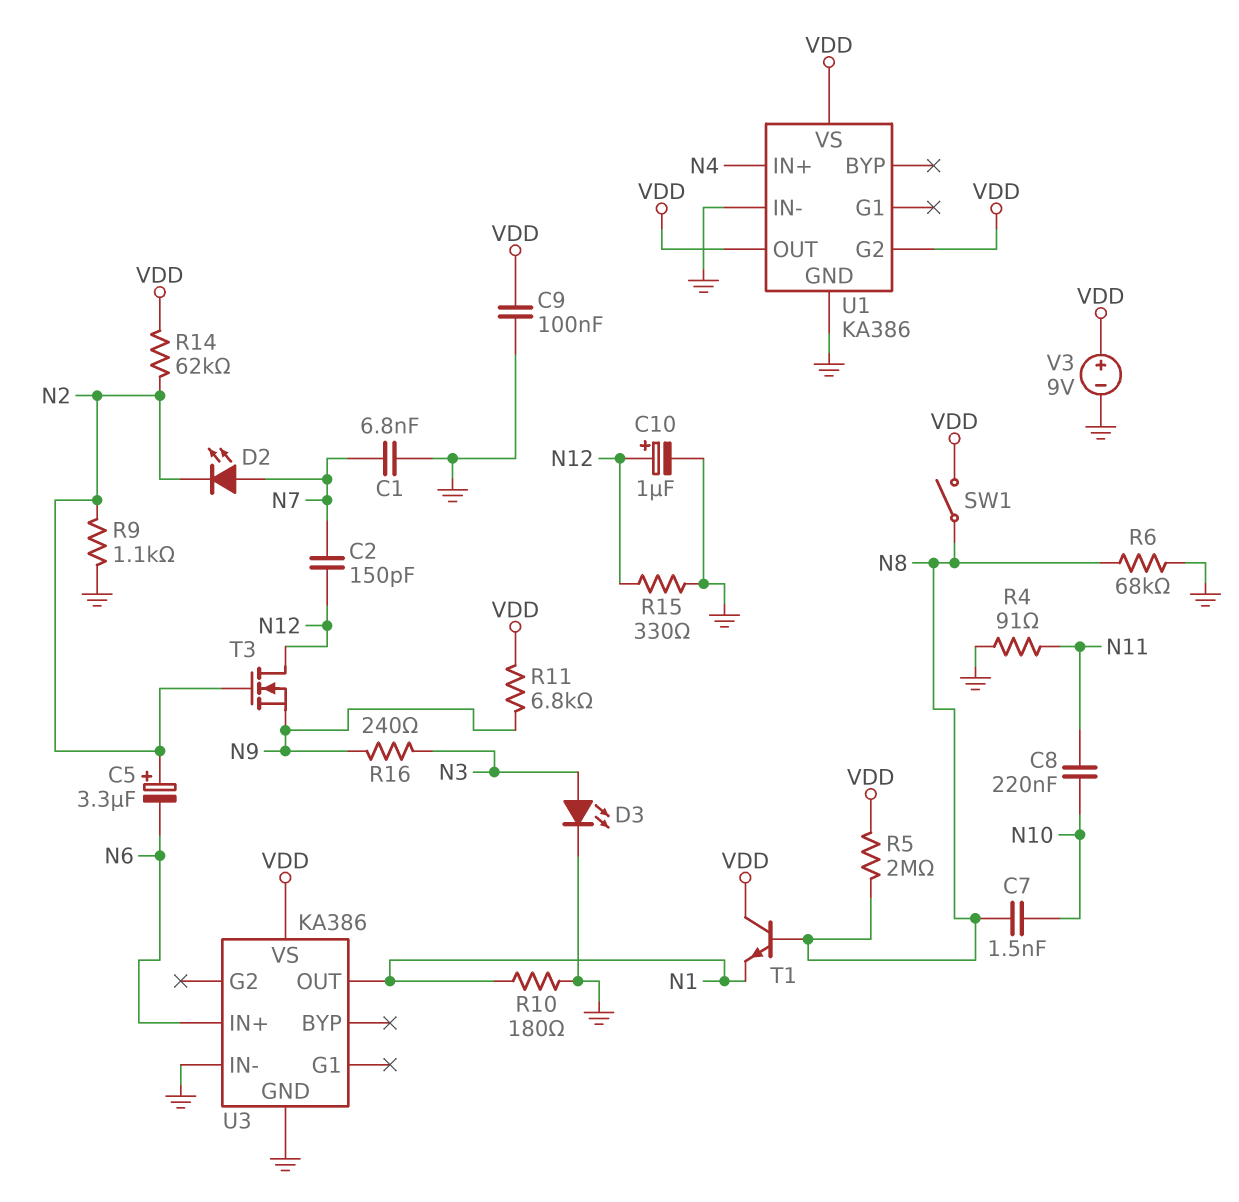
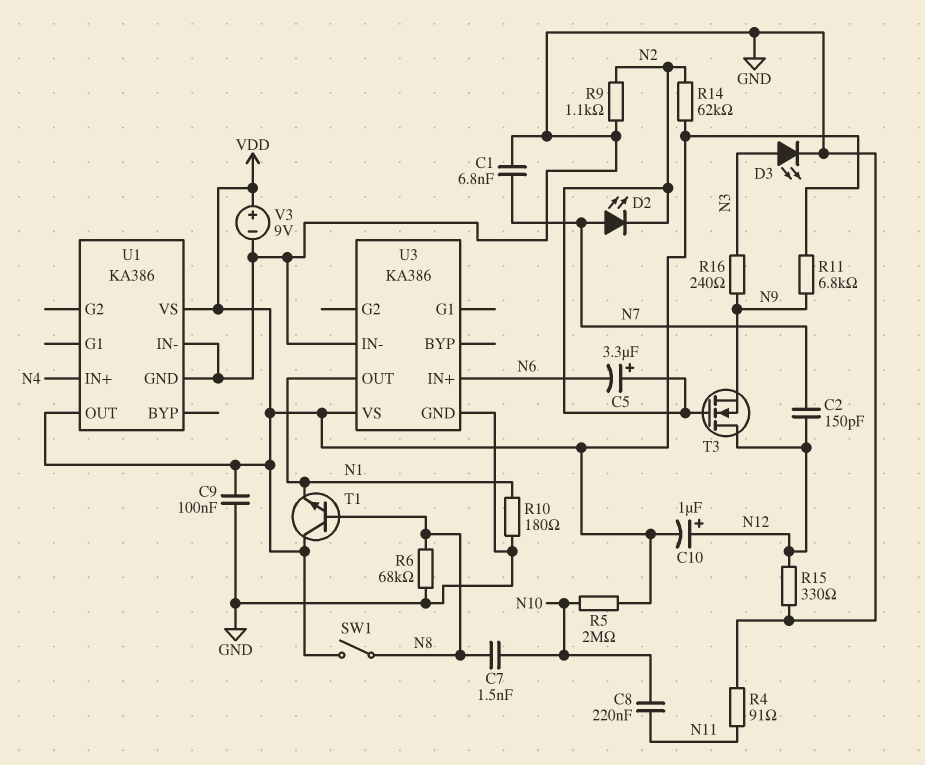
C10: 1uF (plus N12, minus GND) -> 1uF (plus N12, minus VDD)
R5: 2M (N8, VDD) -> 2M (N10, VDD)
U1 pin G2: VDD -> none

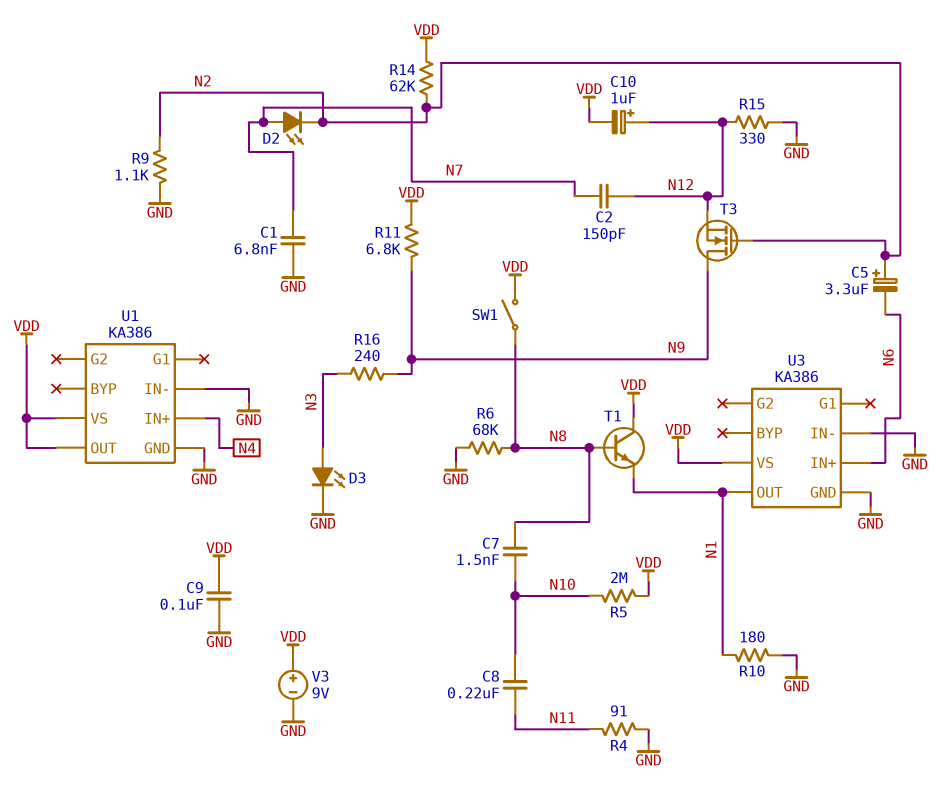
T3: NMOS (G N2, D N12, S N9) -> NMOS (G N2, D N9, S N12)

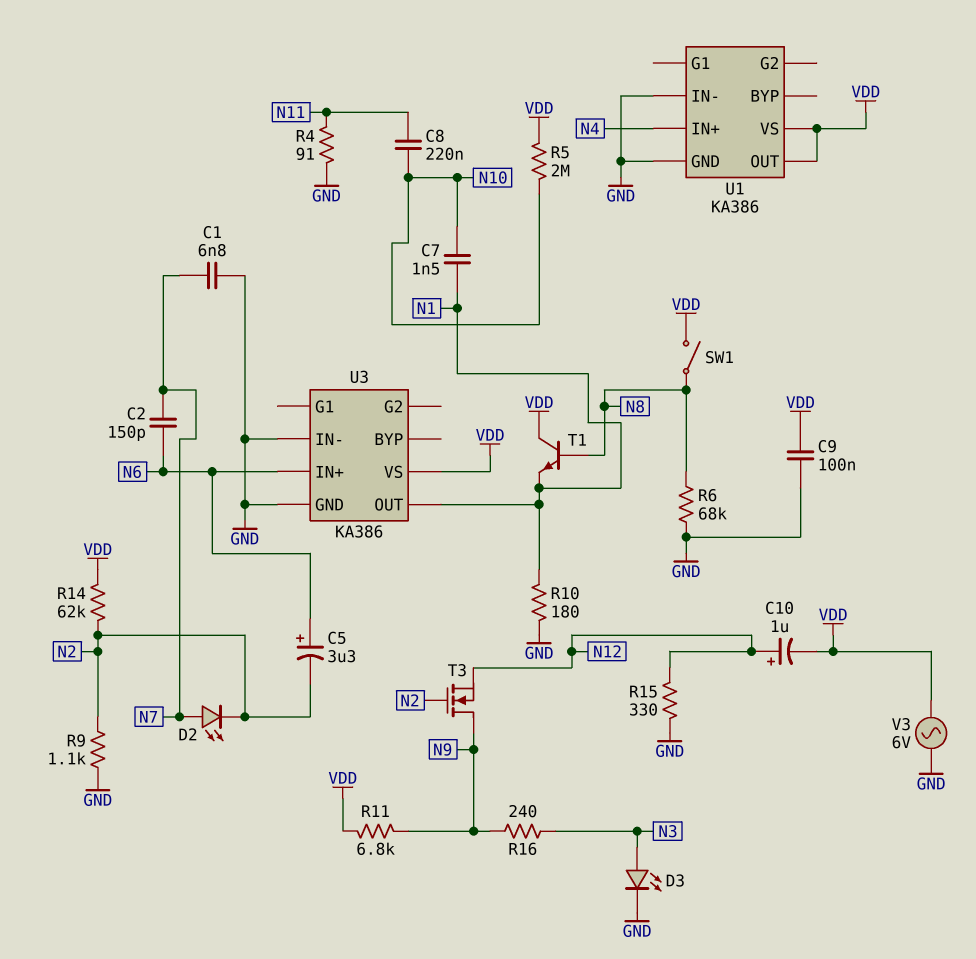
C2: 150pF (N7, N12) -> 150pF (N6, N7)
C5: 3.3uF (plus N2, minus N6) -> 3.3uF (plus N6, minus N2)
C7: 1.5nF (N8, N10) -> 1.5nF (N1, N10)
V3: 9V (plus VDD, minus GND) -> AC 6V (GND, VDD)

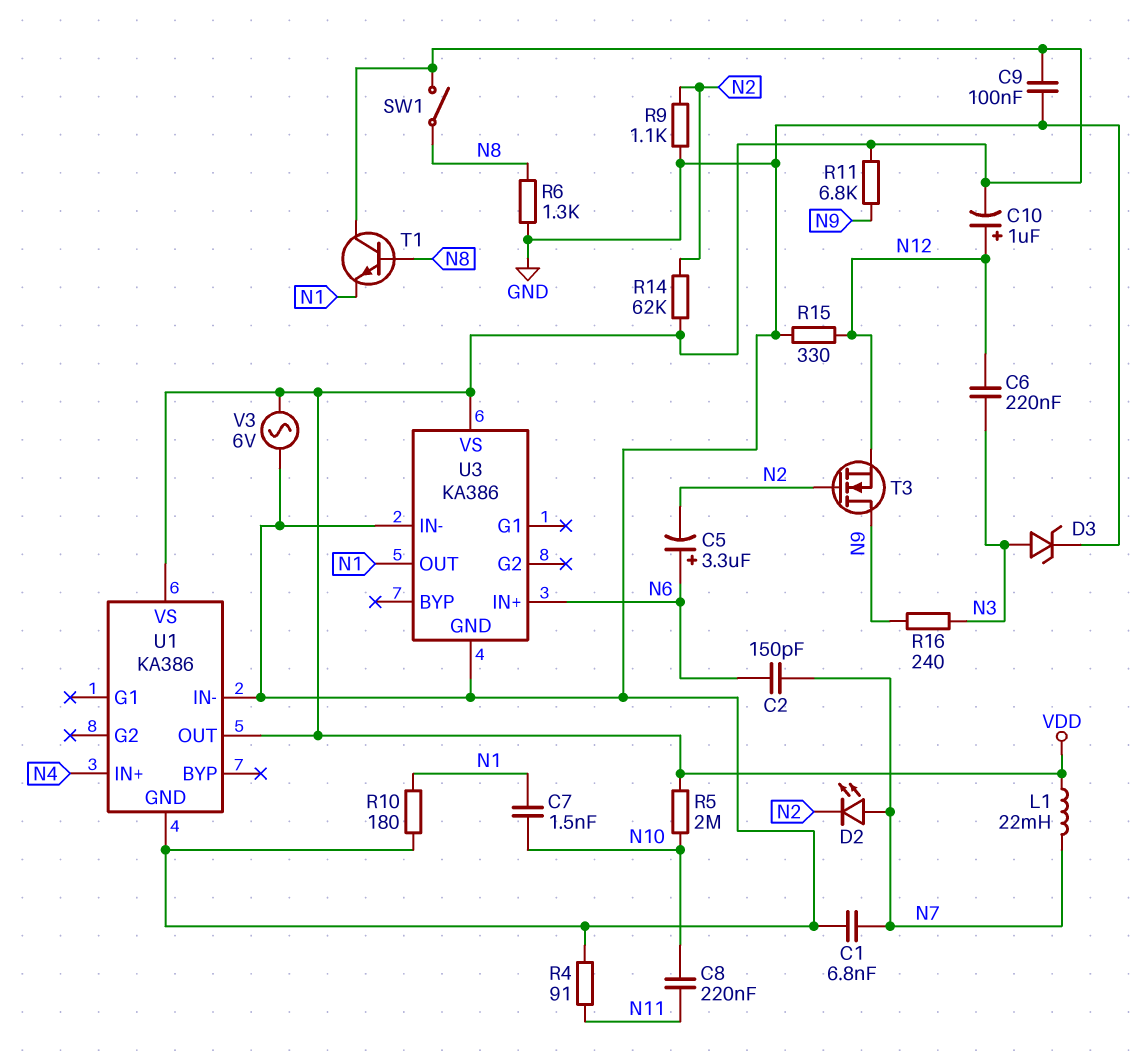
C6: none -> 220nF (N3, N12)
D3: LED (A N3, K GND) -> zener (A N3, K GND)
L1: none -> 22mH (N7, VDD)
R6: 68k (GND, N8) -> 1.3k (GND, N8)

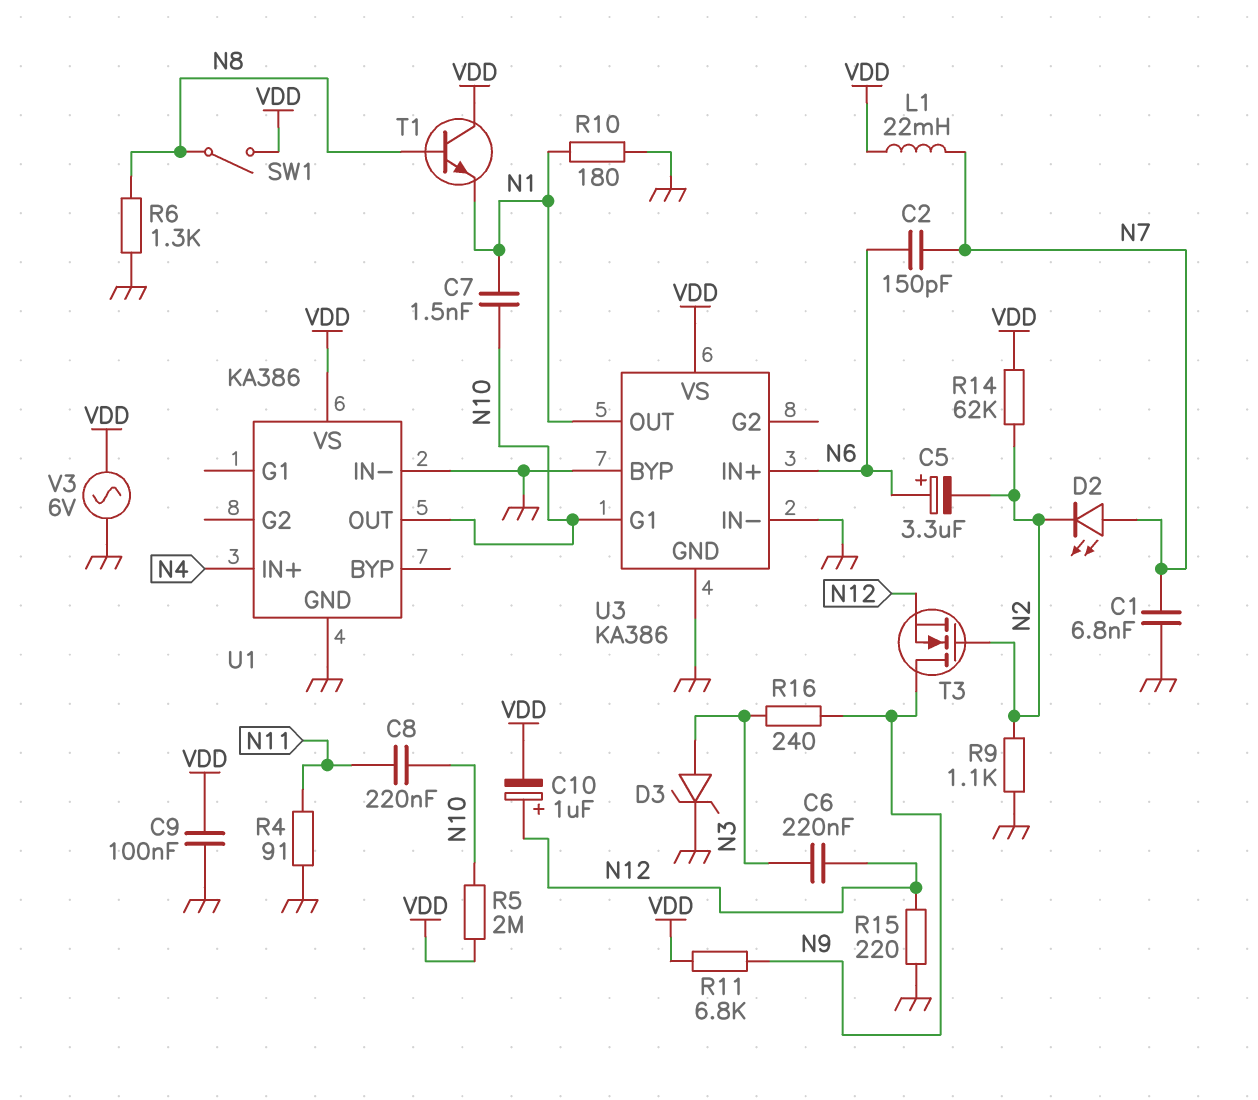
R15: 330 (GND, N12) -> 220 (GND, N12)
U1 pin OUT: VDD -> N10
U3 pin BYP: none -> GND
U3 pin G1: none -> N10

